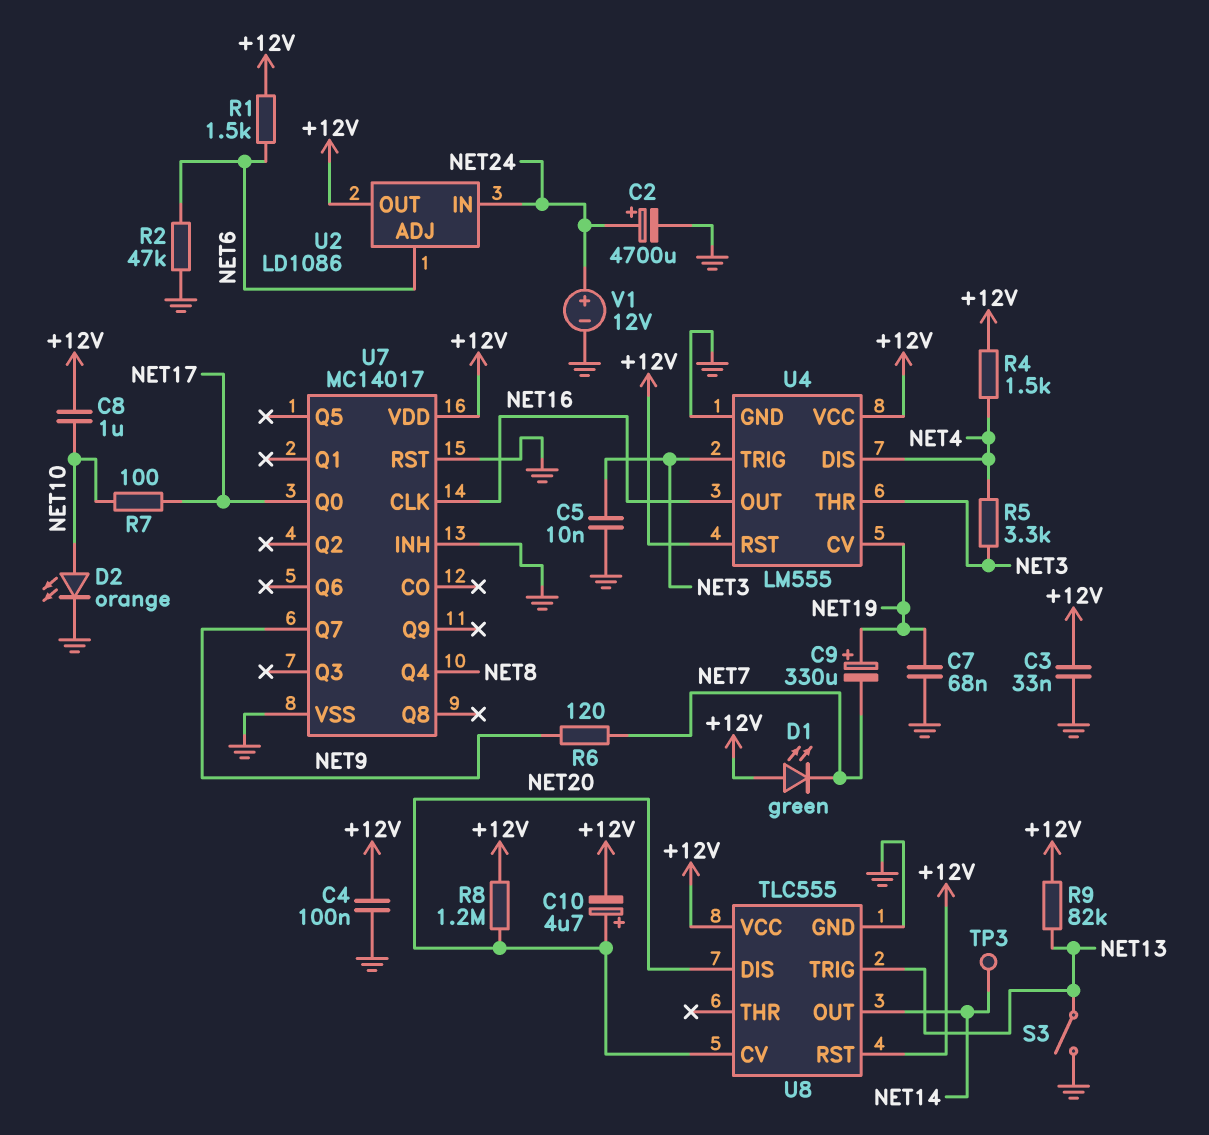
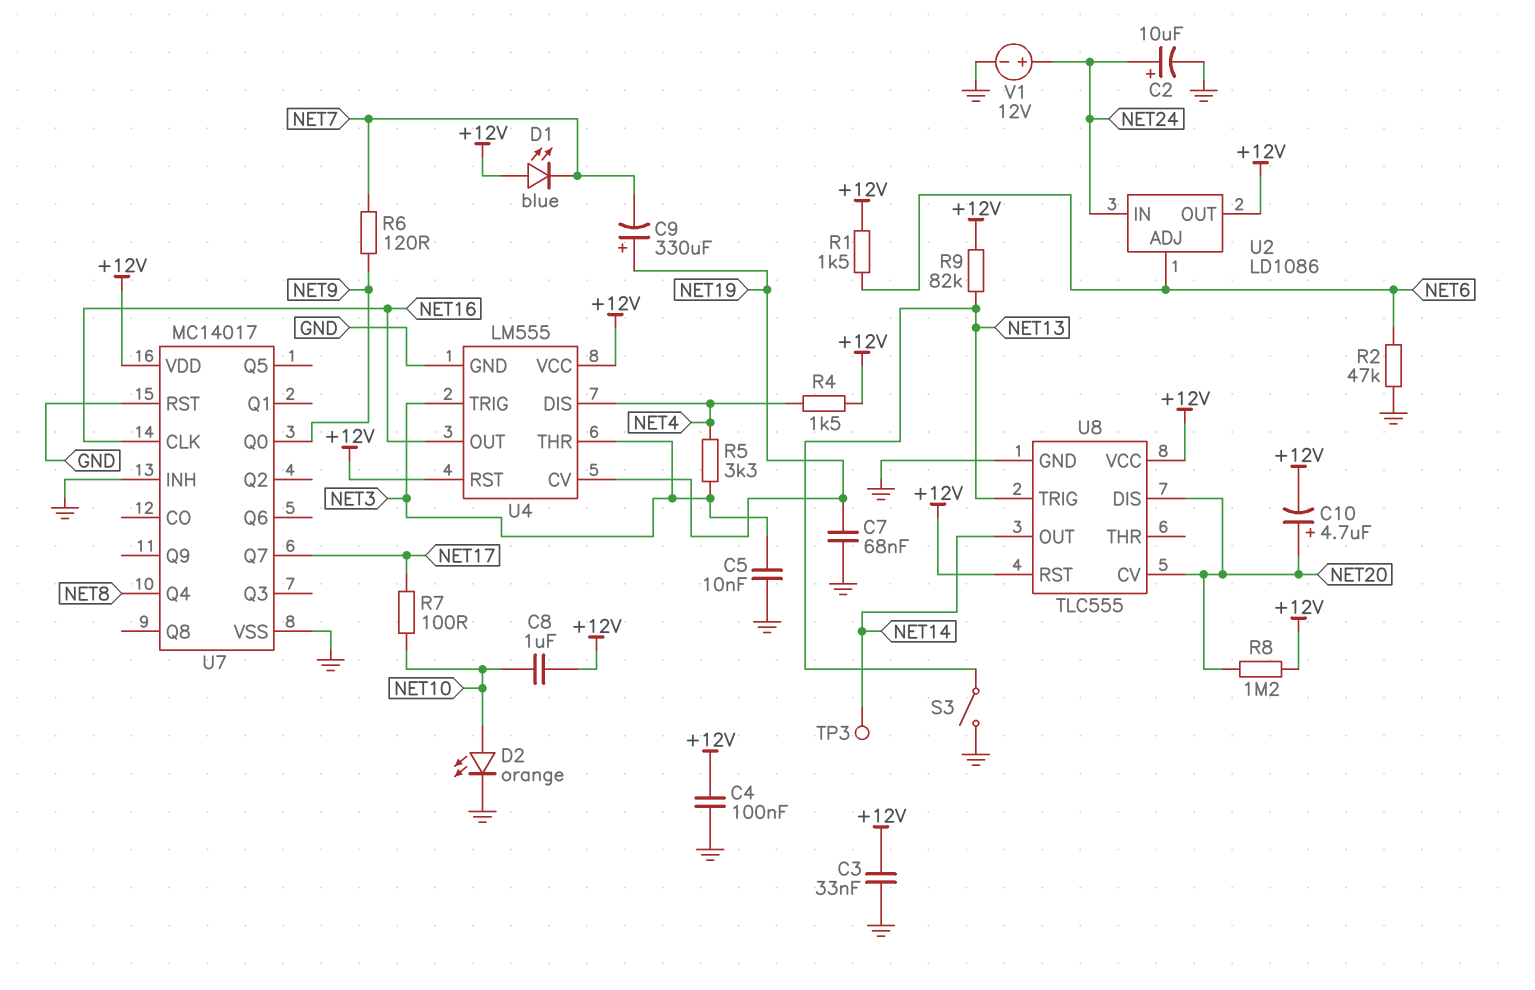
C2: 4700uF (plus NET24, minus GND) -> 10uF (plus NET24, minus GND)
D1: LED green (A +12V, K NET7) -> LED blue (A +12V, K NET7)
U7 pin Q0: NET17 -> NET9
U7 pin Q7: NET9 -> NET17

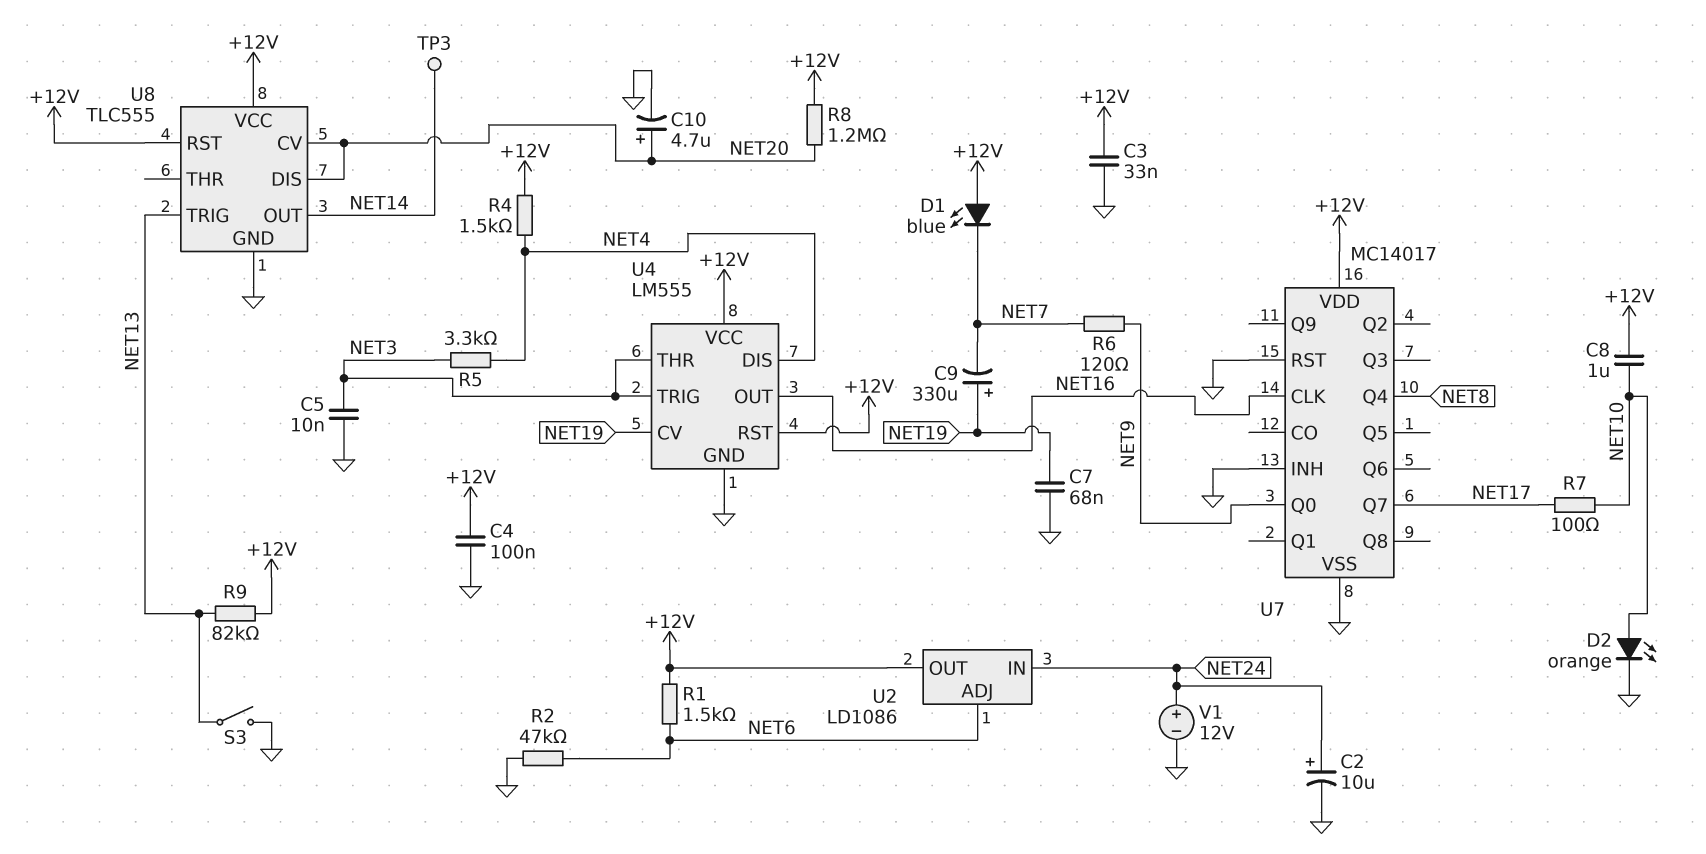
C10: 4.7uF (plus NET20, minus +12V) -> 4.7uF (plus NET20, minus GND)

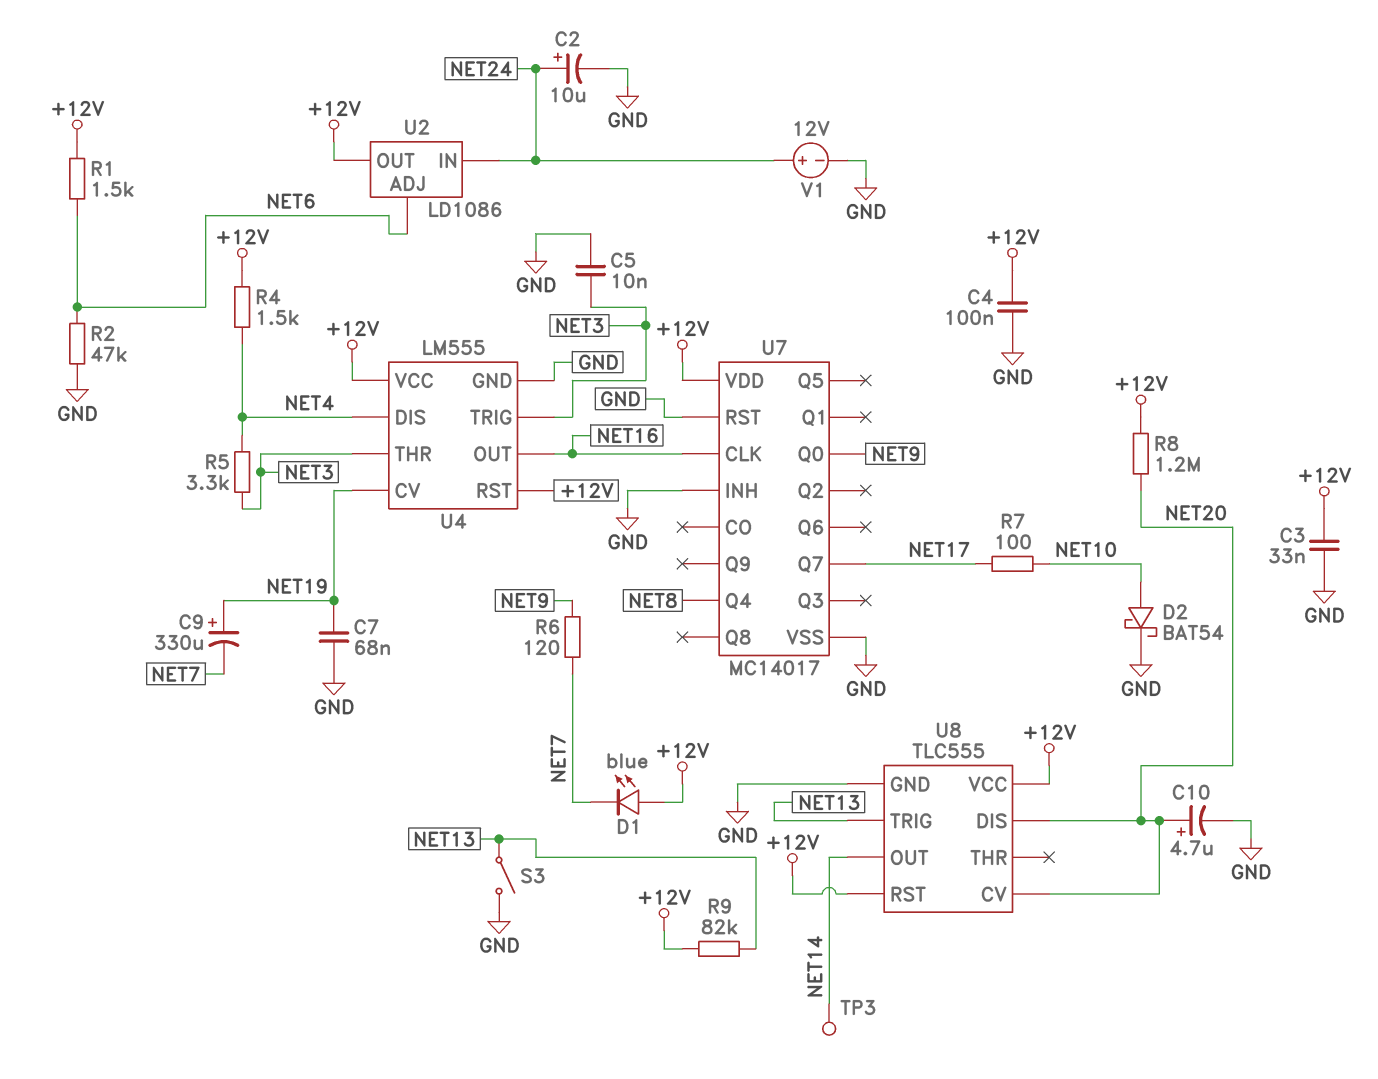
C8: 1uF (+12V, NET10) -> none
D2: LED orange (A NET10, K GND) -> schottky BAT54 (A NET10, K GND)

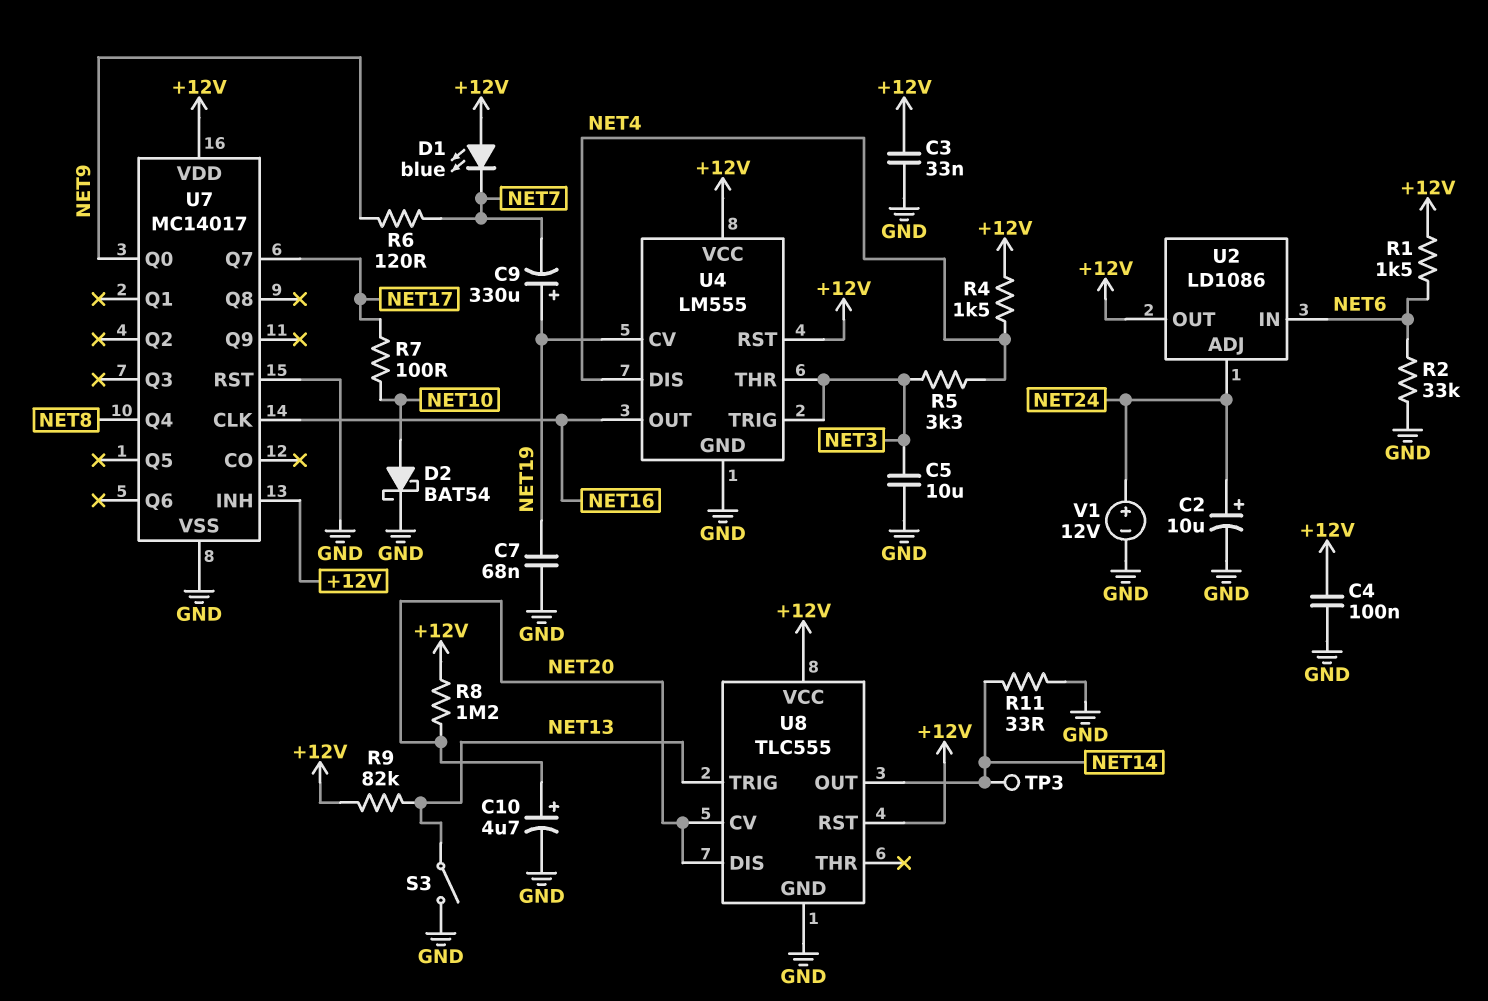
C5: 10nF (GND, NET3) -> 10uF (GND, NET3)
R2: 47k (GND, NET6) -> 33k (GND, NET6)
R11: none -> 33 (GND, NET14)
U2 pin ADJ: NET6 -> NET24
U2 pin IN: NET24 -> NET6
U7 pin INH: GND -> +12V

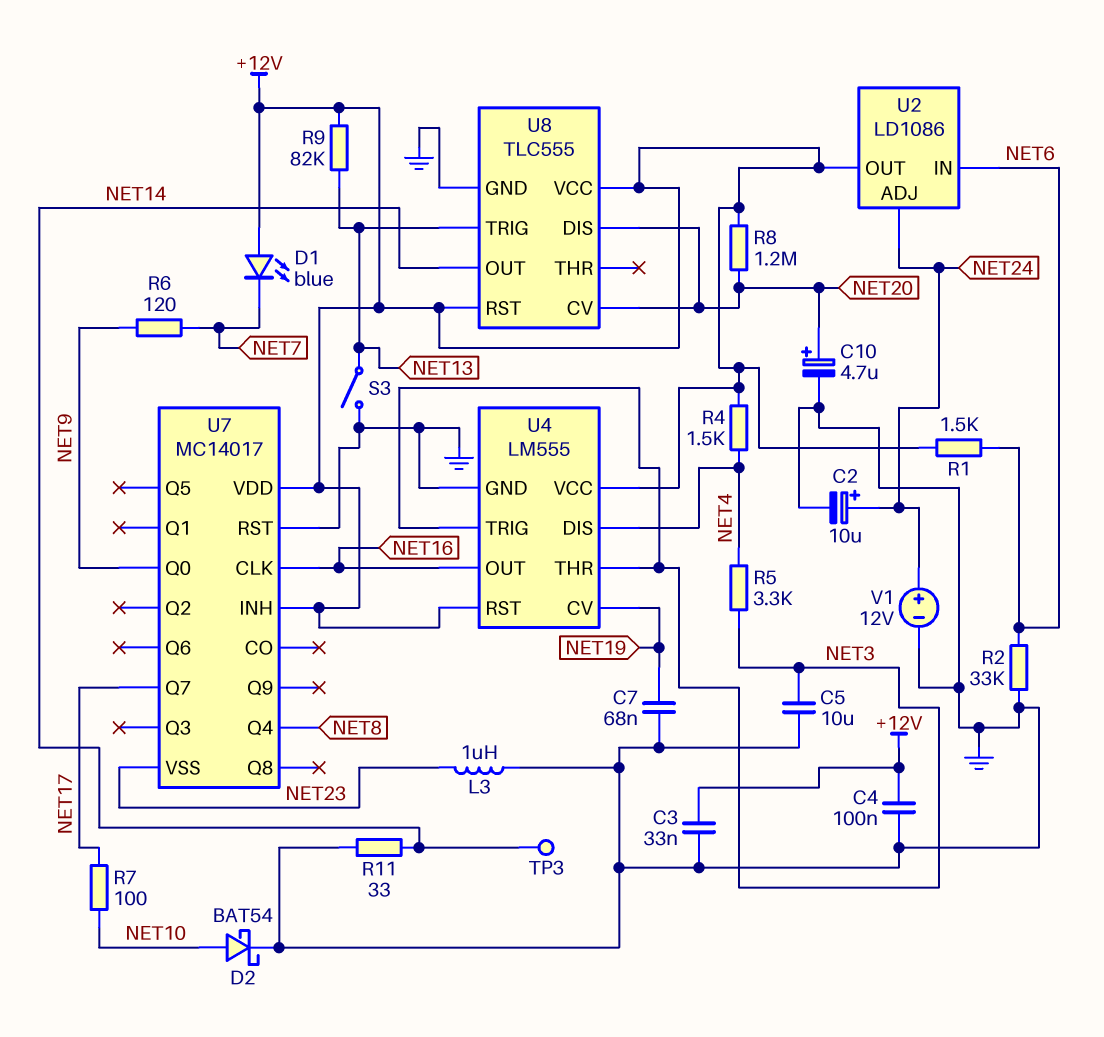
C9: 330uF (plus NET19, minus NET7) -> none
L3: none -> 1uH (GND, NET23)
U7 pin VSS: GND -> NET23

